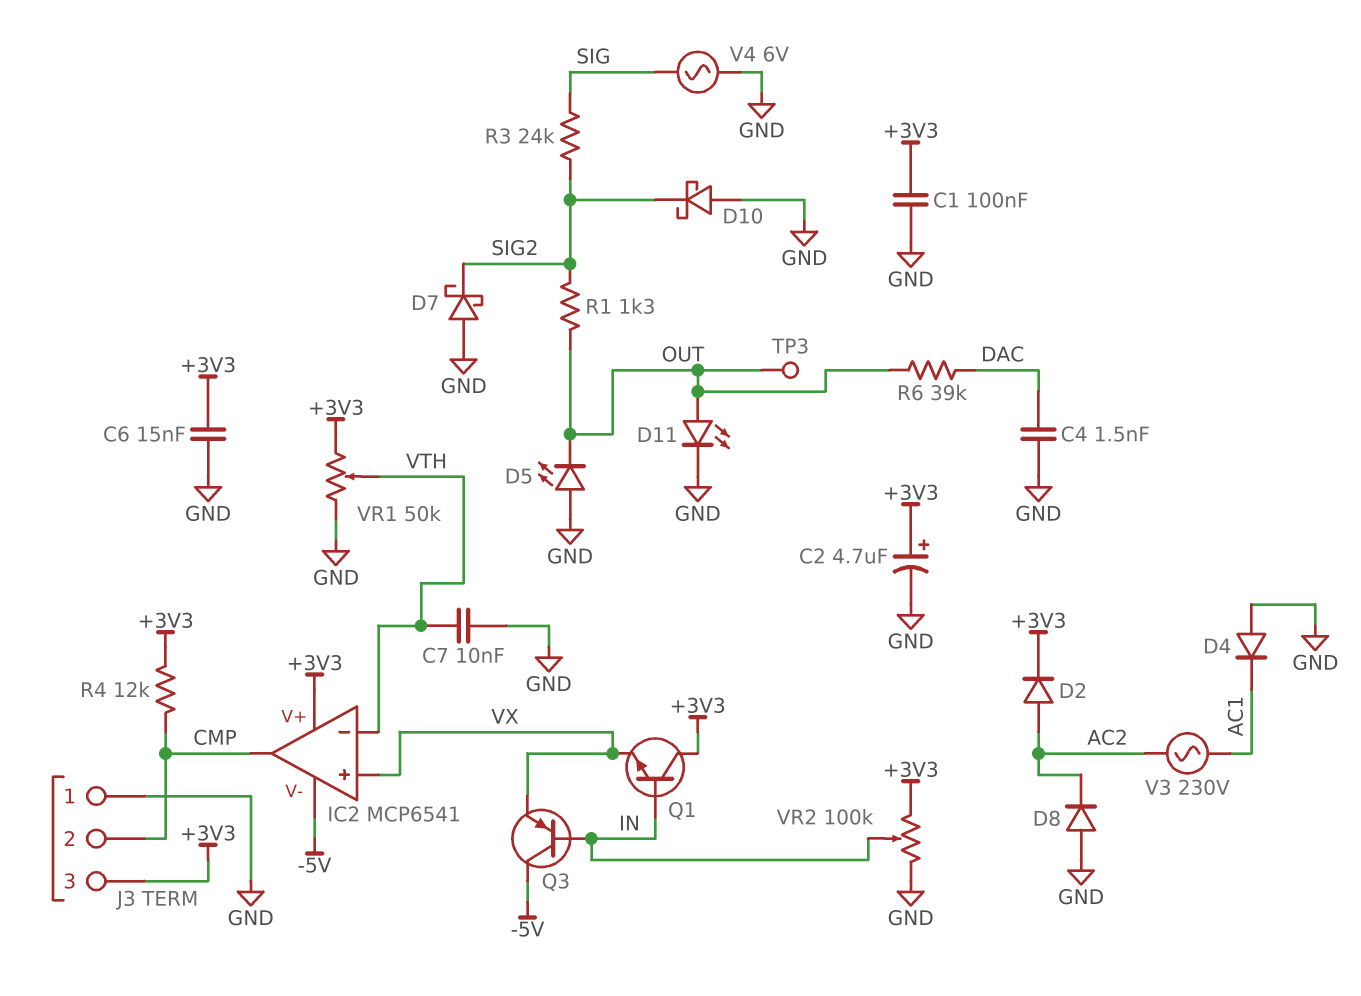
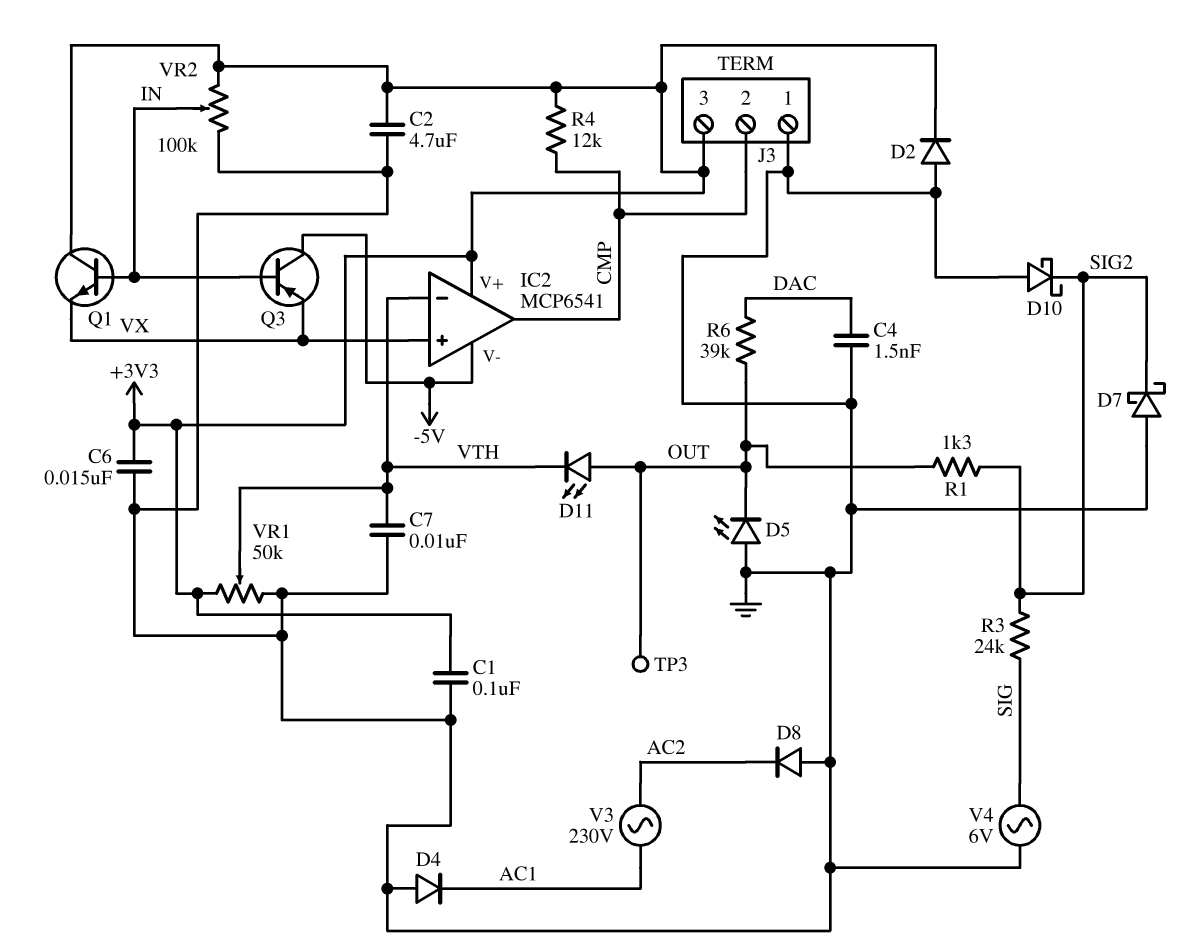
C2: 4.7uF (plus +3V3, minus GND) -> 4.7uF (+3V3, GND)
D2: diode (A AC2, K +3V3) -> diode (A GND, K +3V3)
D11: LED (A OUT, K GND) -> LED (A OUT, K VTH)

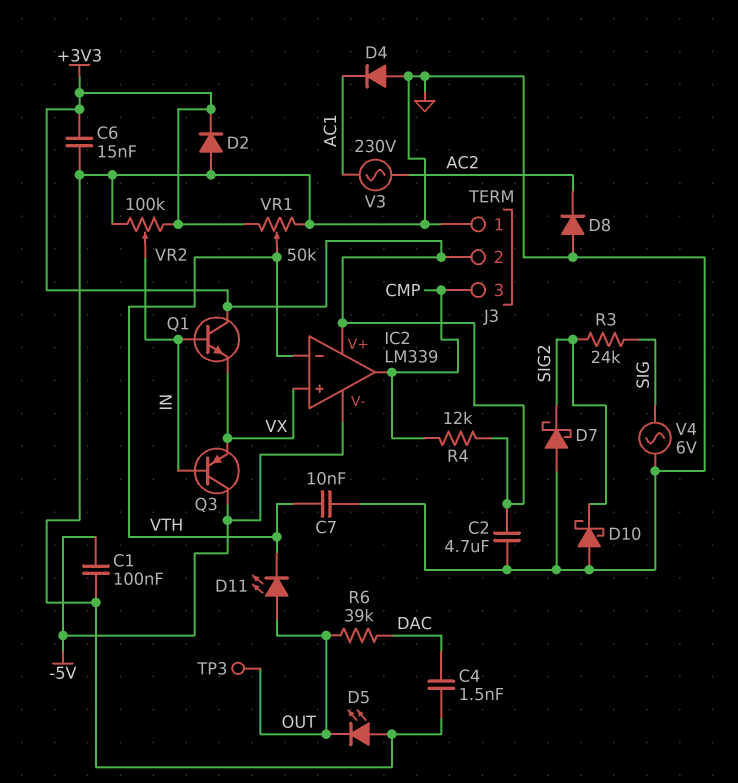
C1: 100nF (+3V3, GND) -> 100nF (-5V, GND)
IC2: MCP6541 -> LM339
J3 pin 2: CMP -> +3V3
J3 pin 3: +3V3 -> CMP
R1: 1.3k (OUT, SIG2) -> none

